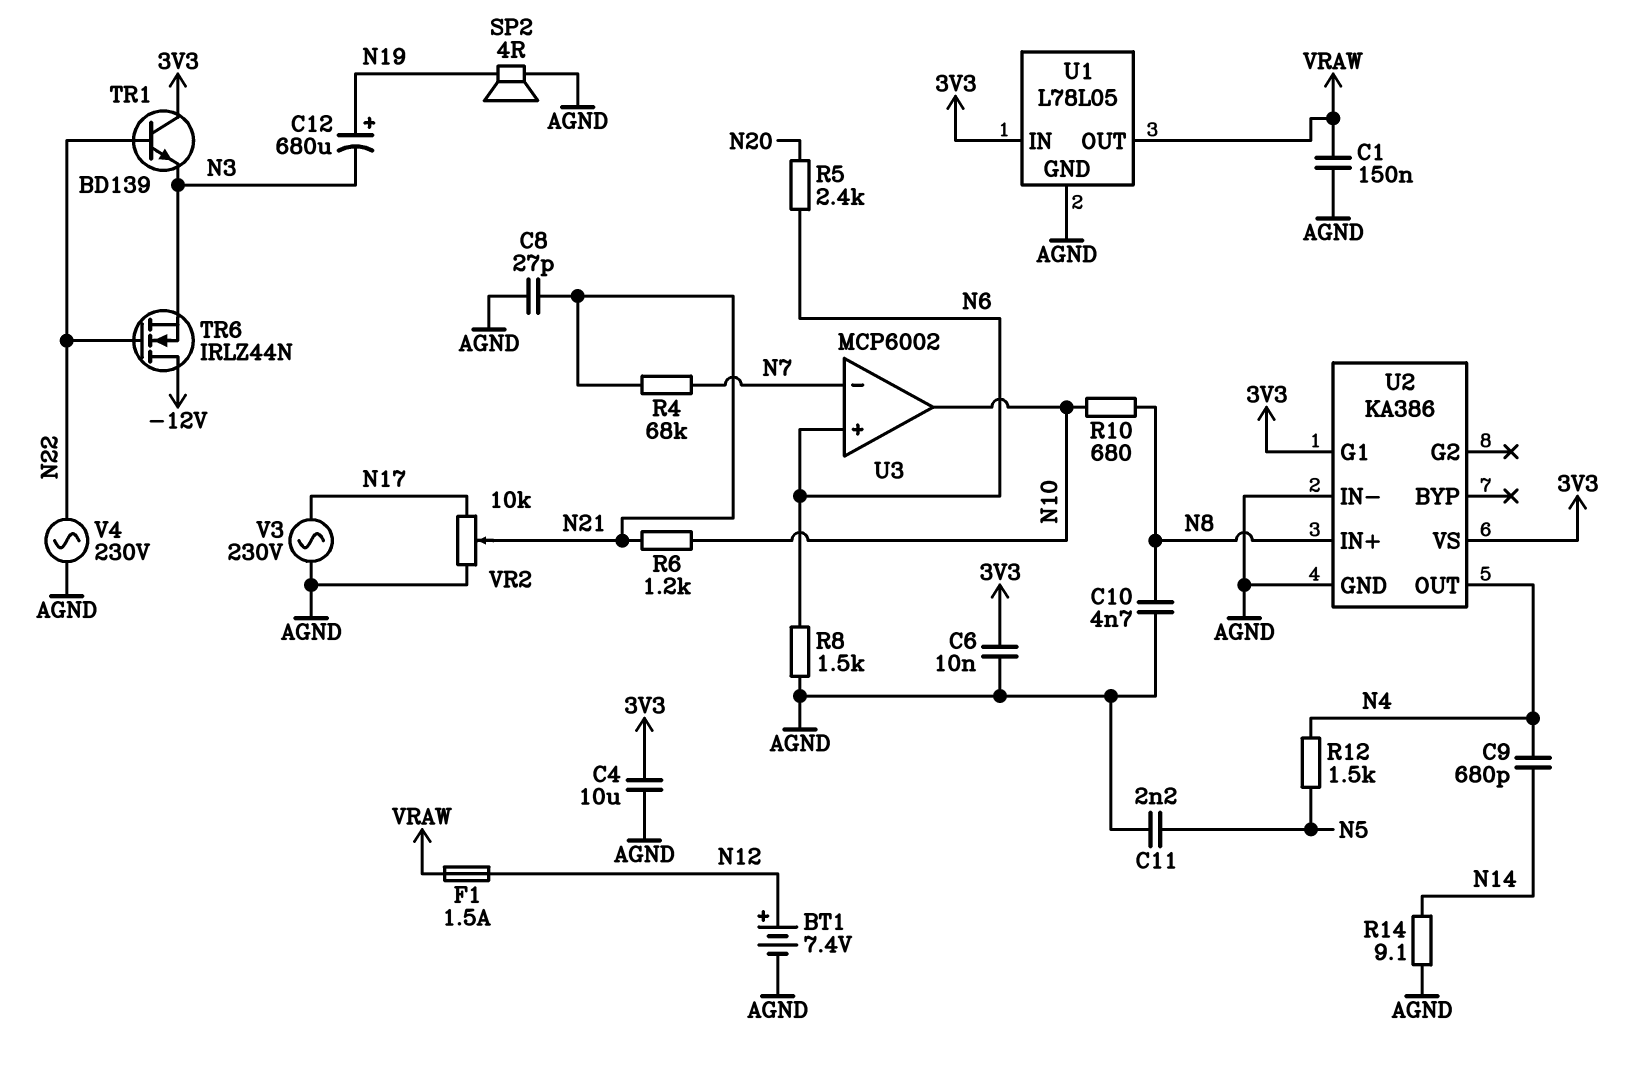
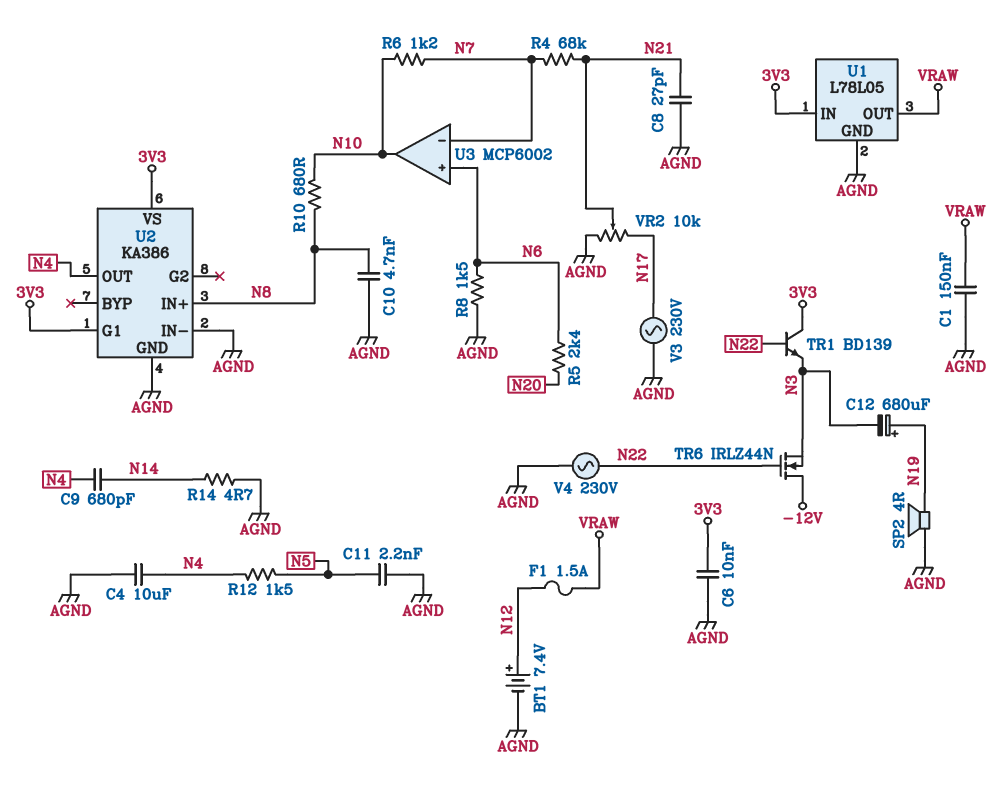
C4: 10uF (3V3, AGND) -> 10uF (AGND, N4)
R6: 1.2k (N10, N21) -> 1.2k (N7, N10)
R14: 9.1 (AGND, N14) -> 4.7 (AGND, N14)

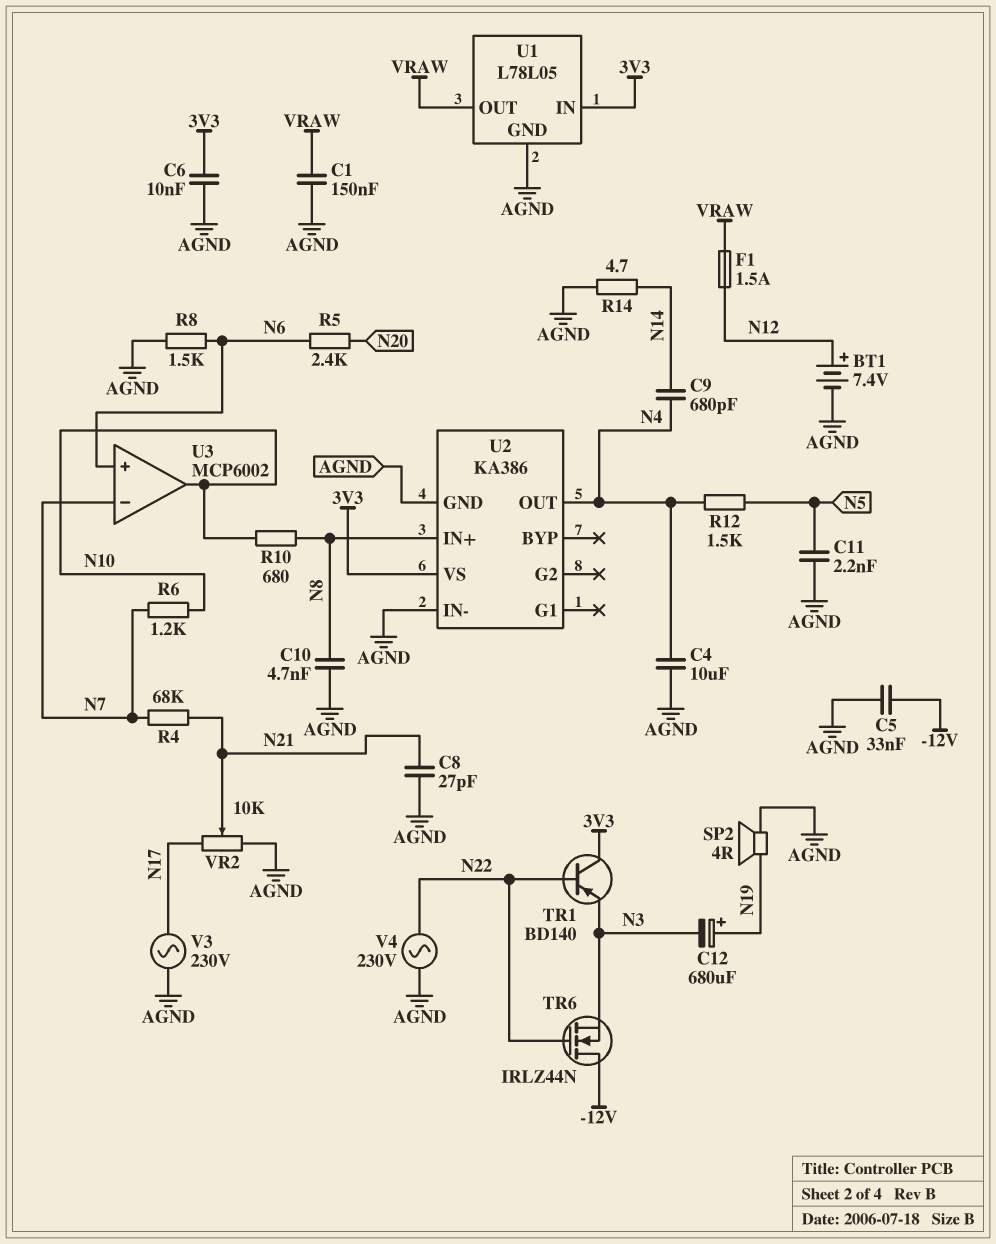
C5: none -> 33nF (-12V, AGND)
TR1: NPN BD139 (B N22, C 3V3, E N3) -> PNP BD140 (B N22, C 3V3, E N3)
U2 pin G1: 3V3 -> none

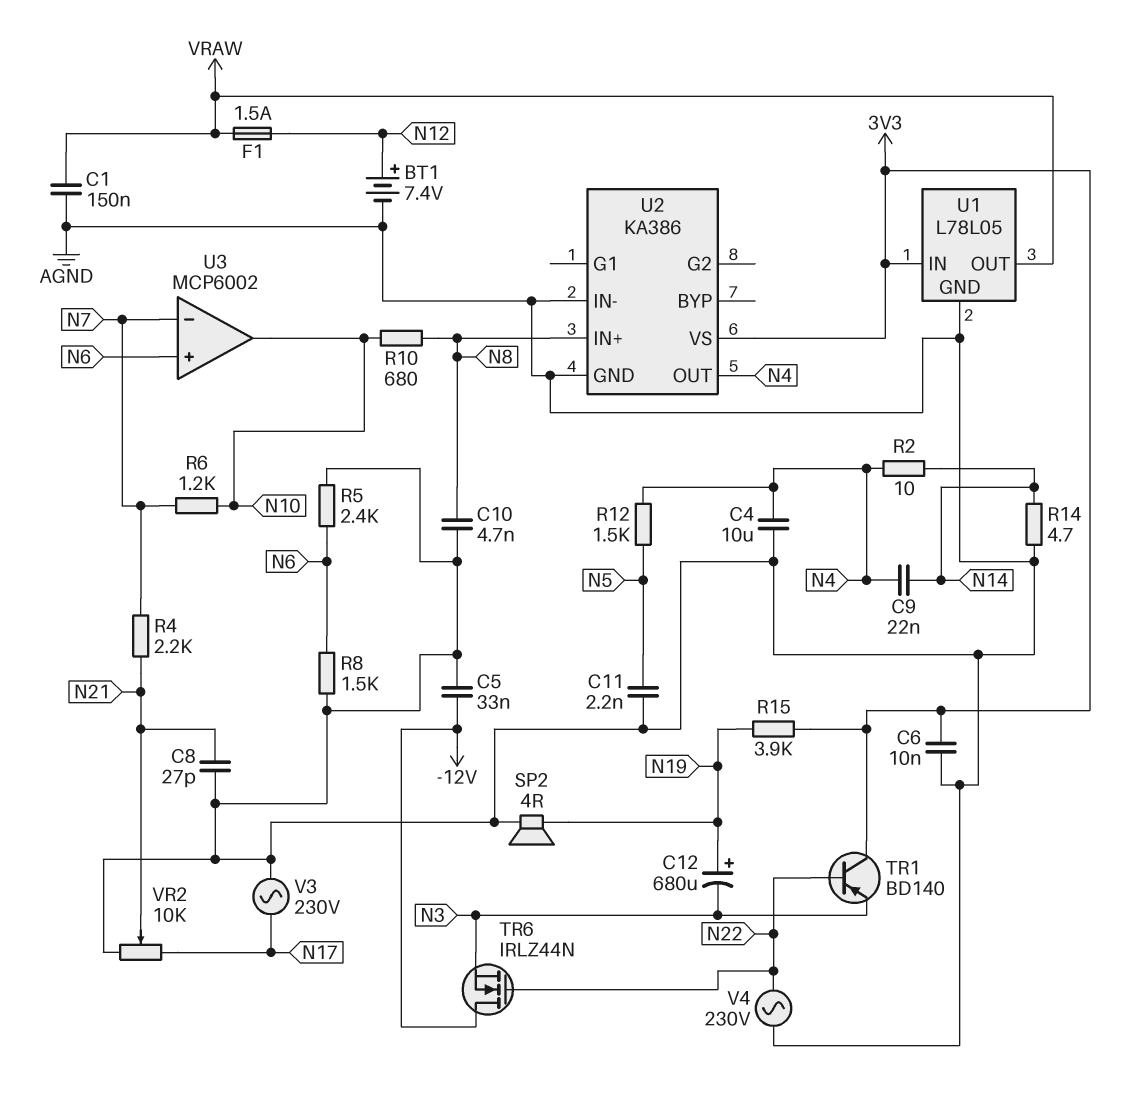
C9: 680pF (N4, N14) -> 22nF (N4, N14)
R2: none -> 10 (N4, N14)
R4: 68k (N7, N21) -> 2.2k (N7, N21)
R5: 2.4k (N6, N20) -> 2.4k (AGND, N6)
R15: none -> 3.9k (3V3, N19)

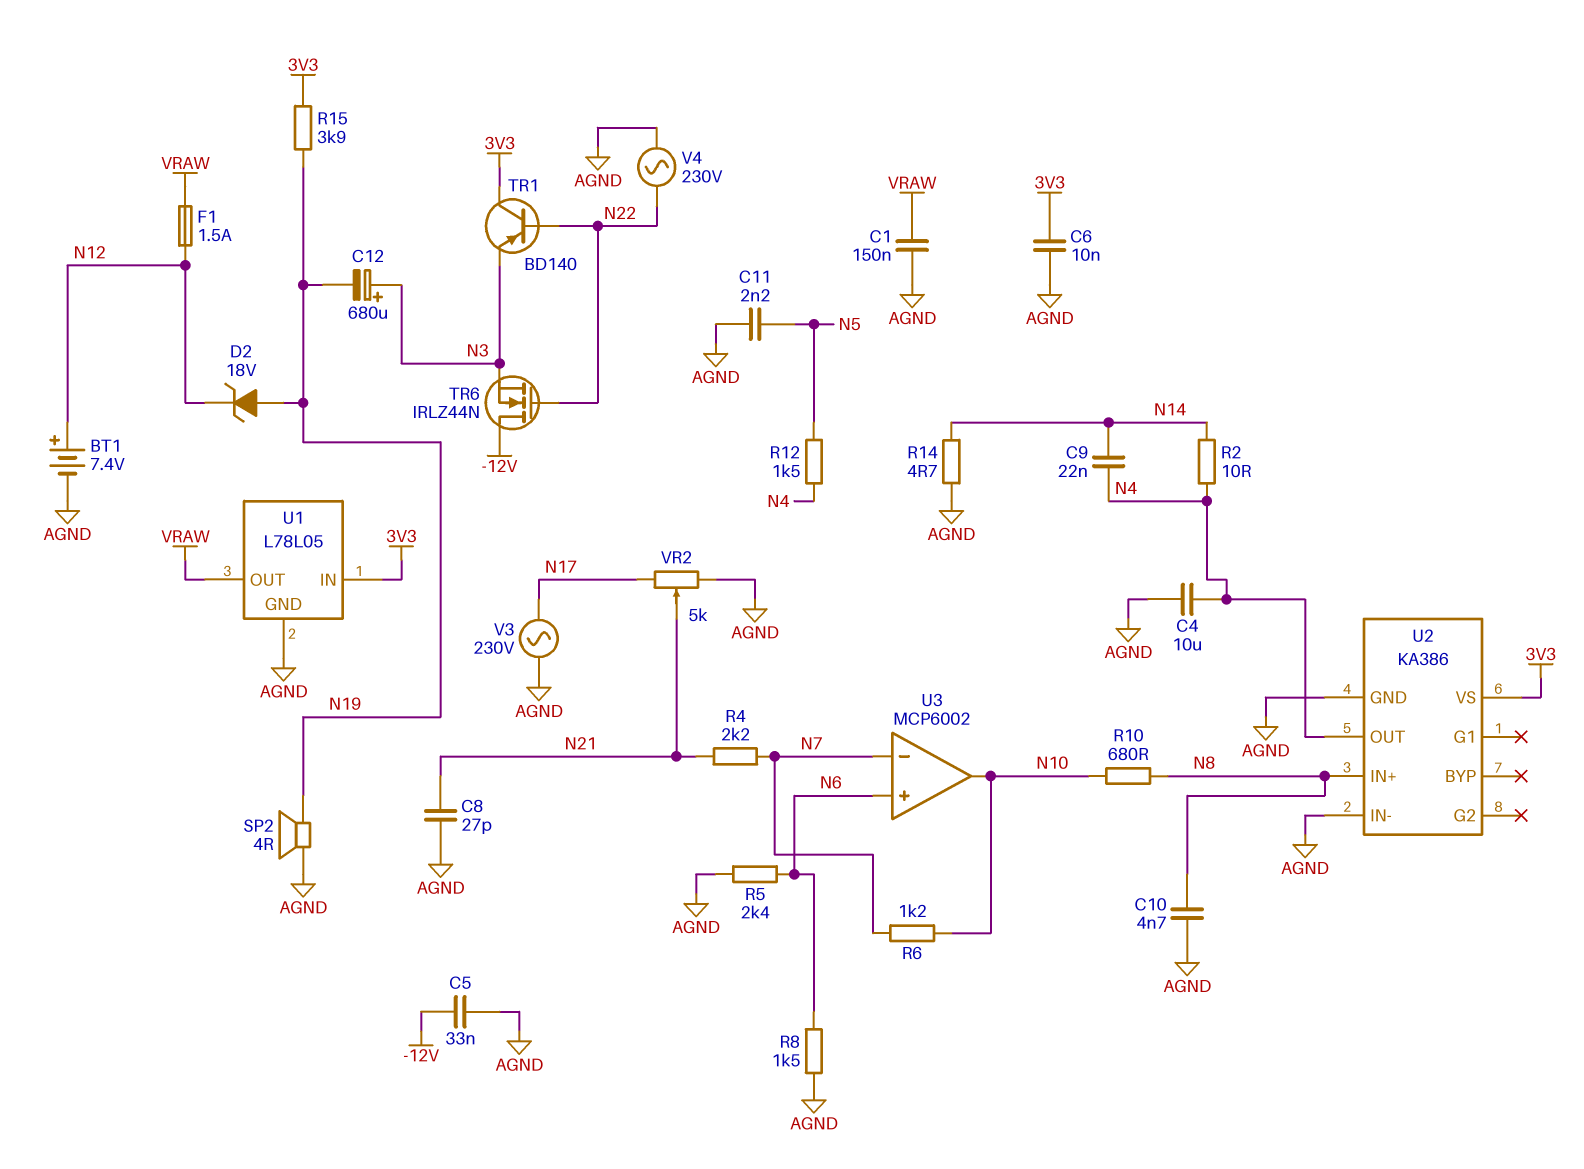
C12: 680uF (plus N19, minus N3) -> 680uF (plus N3, minus N19)
D2: none -> zener 18V (A N19, K N12)
VR2: 10k (AGND, N17, wiper N21) -> 5k (AGND, N17, wiper N21)

